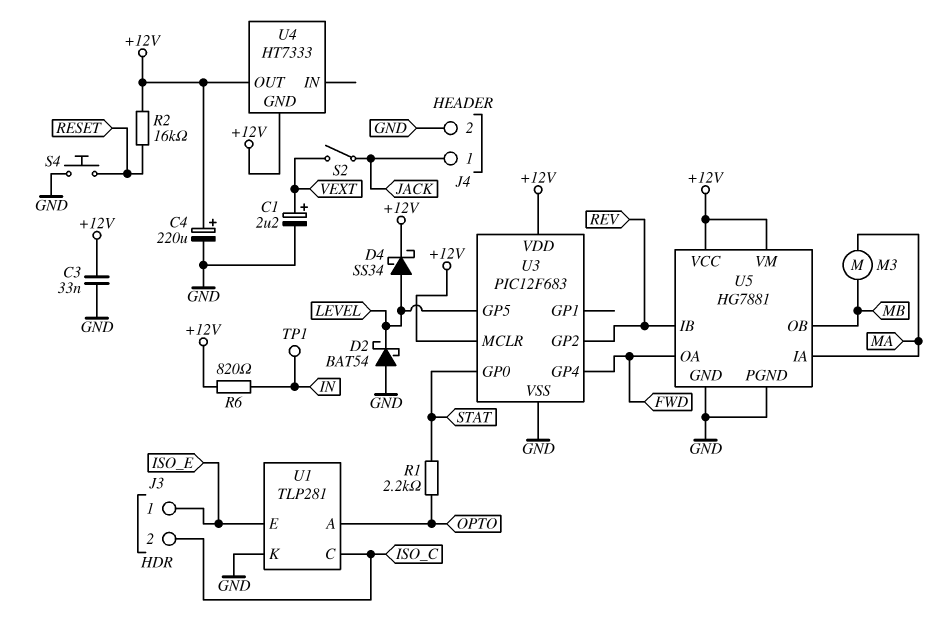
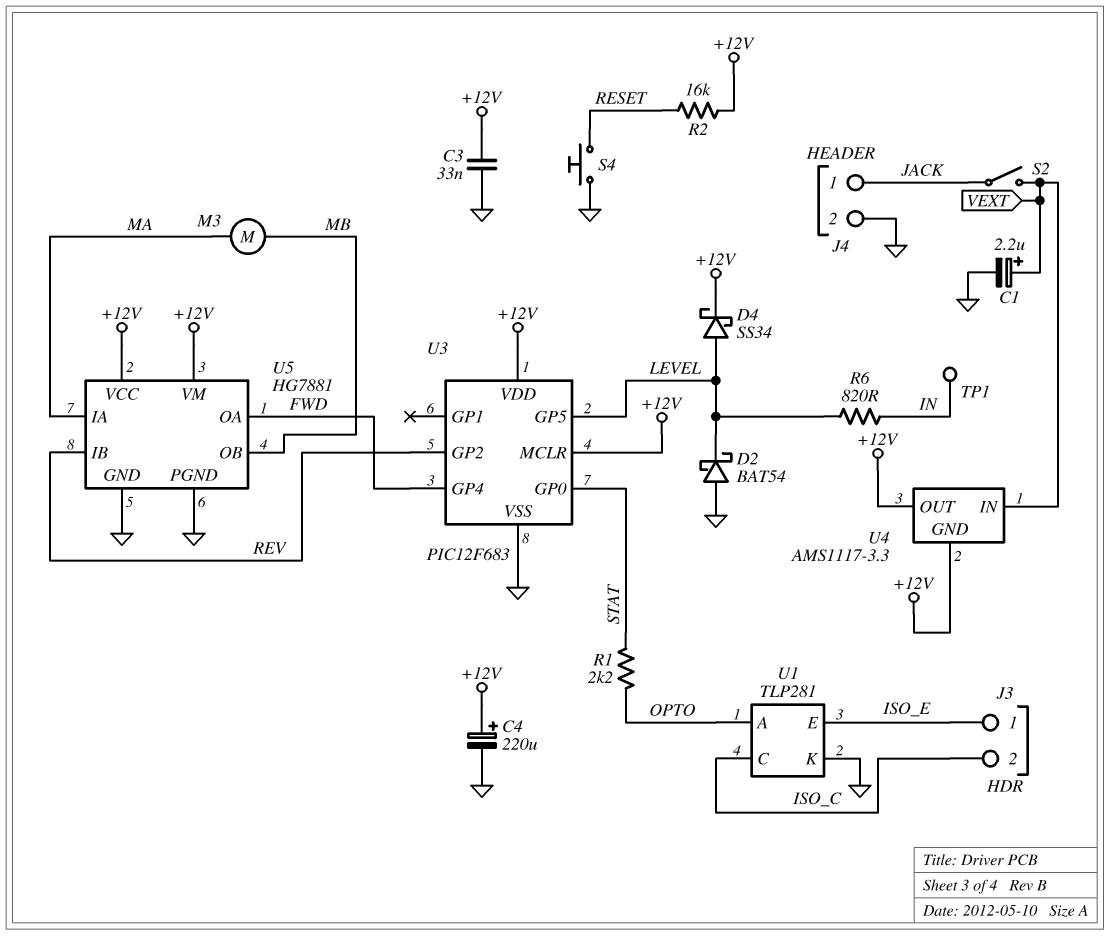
R6: 820 (+12V, IN) -> 820 (IN, LEVEL)
U4: HT7333 -> AMS1117-3.3
U4 pin IN: none -> VEXT

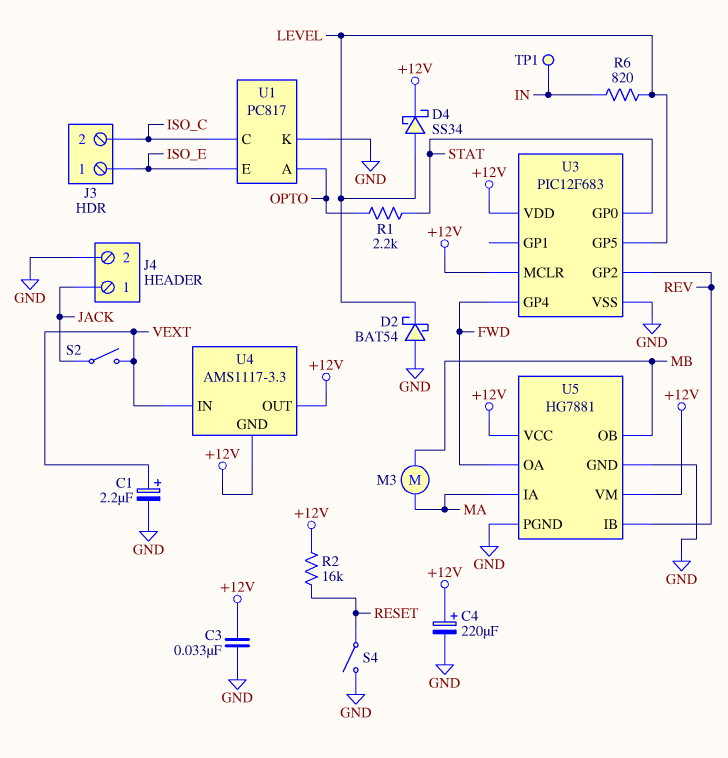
S4: button (GND, RESET) -> switch (GND, RESET)
U1: TLP281 -> PC817

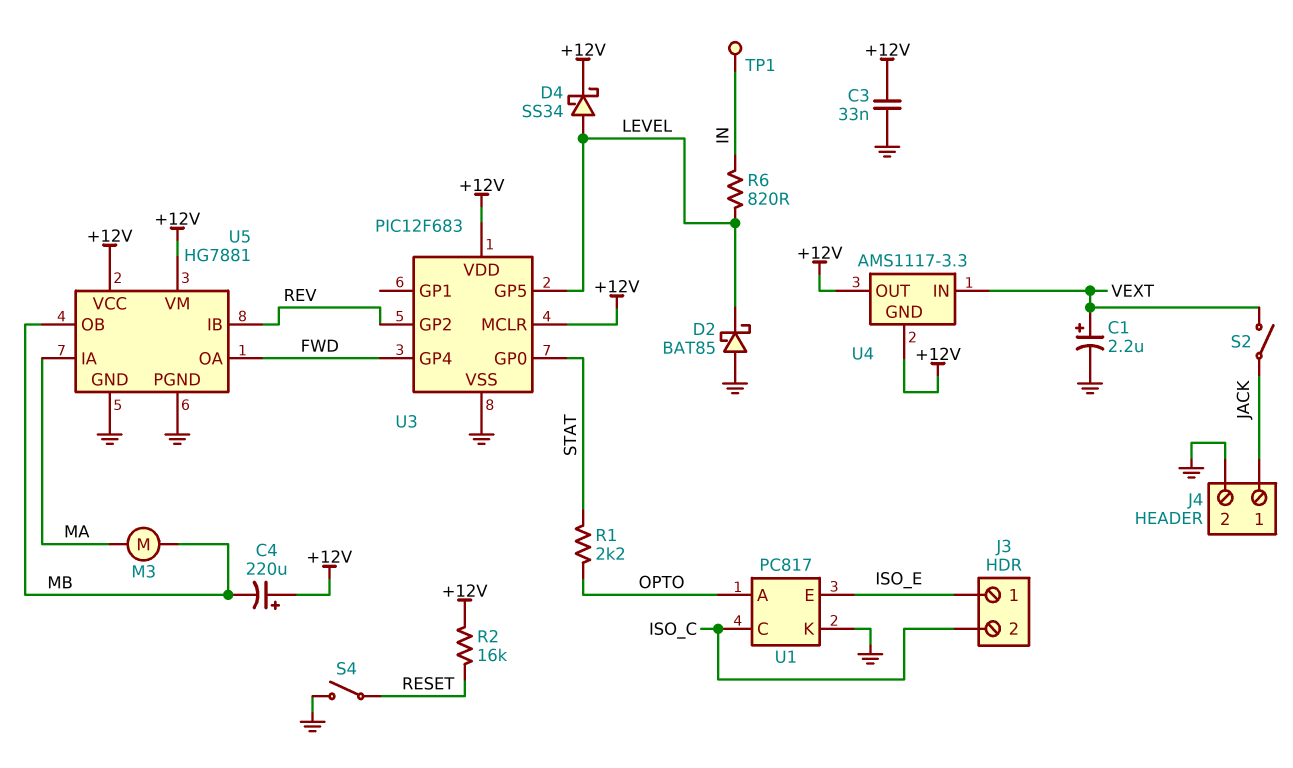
C4: 220uF (plus +12V, minus GND) -> 220uF (plus +12V, minus MB)
D2: schottky BAT54 (A GND, K LEVEL) -> schottky BAT85 (A GND, K LEVEL)

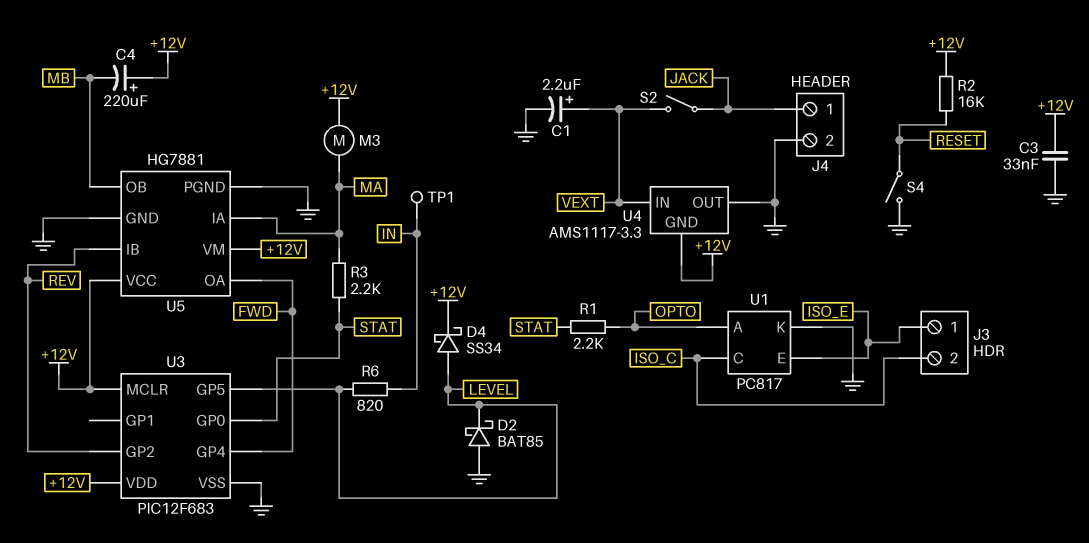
M3: motor (MA, MB) -> motor (+12V, MA)
R3: none -> 2.2k (MA, STAT)
U4 pin OUT: +12V -> GND

